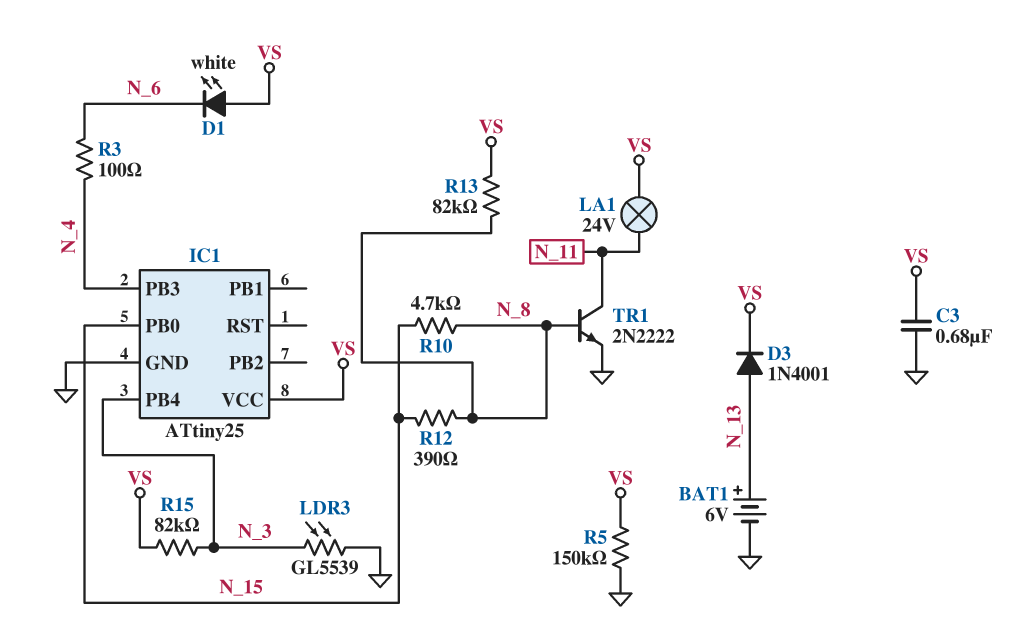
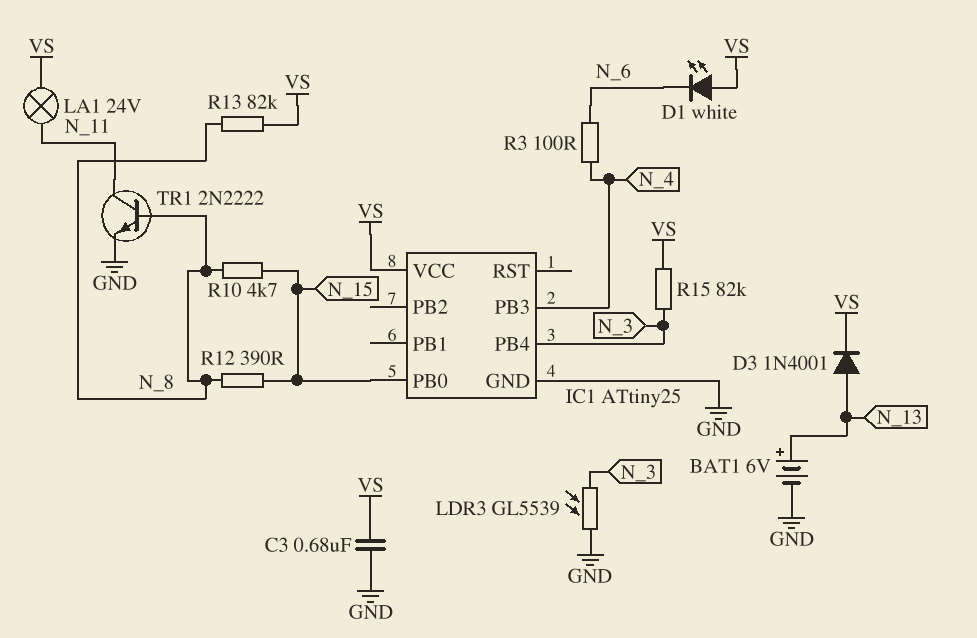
R5: 150k (GND, VS) -> none

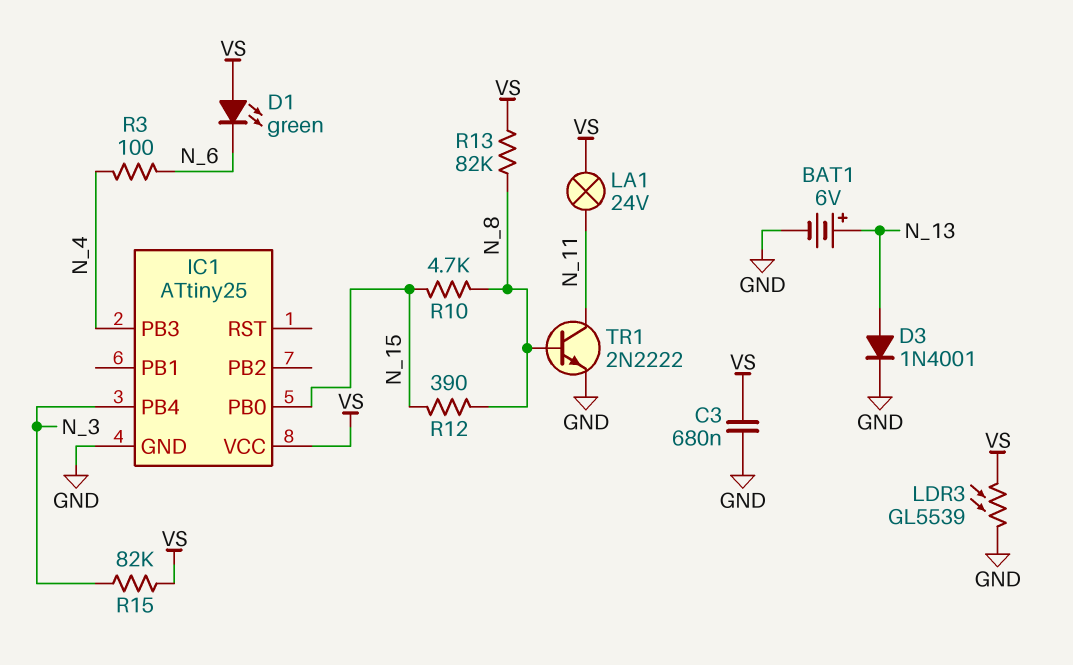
D1: LED white (A VS, K N_6) -> LED green (A VS, K N_6)
D3: diode 1N4001 (A N_13, K VS) -> diode 1N4001 (A N_13, K GND)
LDR3: GL5539 (GND, N_3) -> GL5539 (GND, VS)

